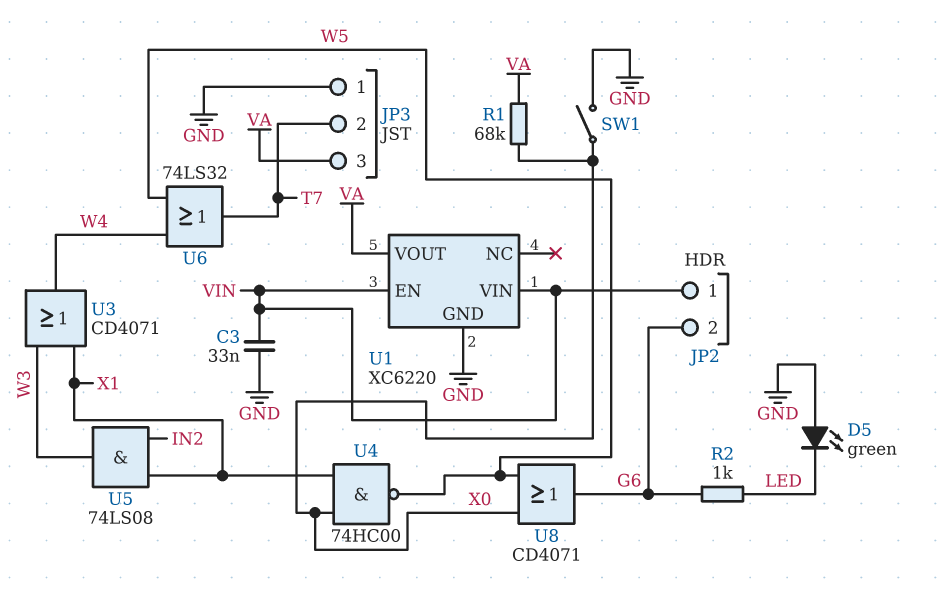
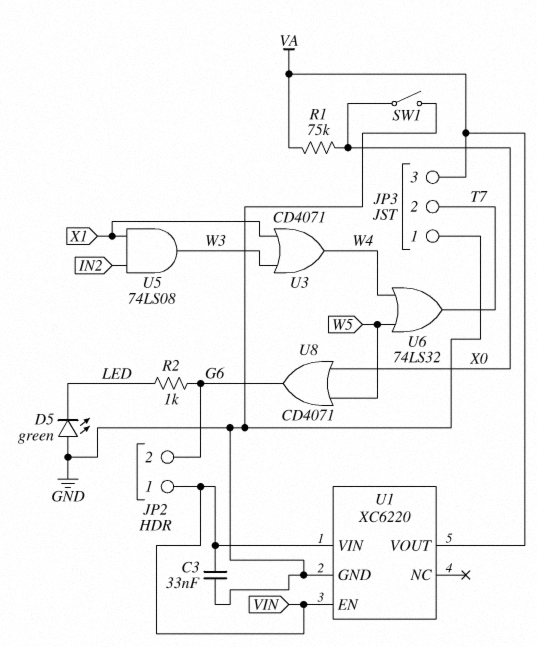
R1: 68k (VA, X0) -> 75k (VA, X0)
U4: NAND 74HC00 (in X0, in X1, out W5) -> none

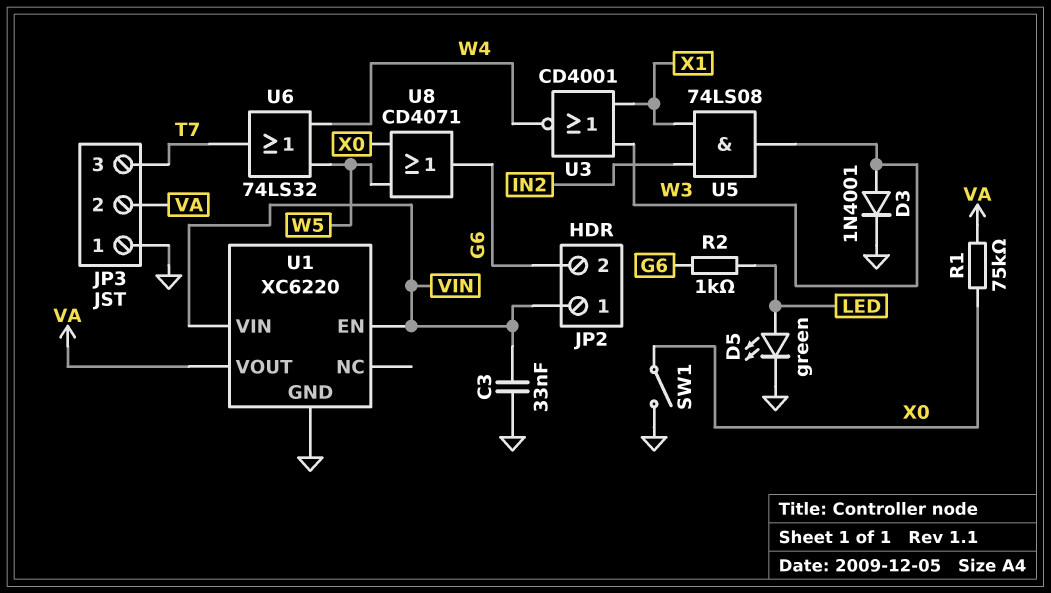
D3: none -> diode 1N4001 (A W3, K GND)
D5: LED green (A GND, K LED) -> LED green (A LED, K GND)
JP3 pin 2: T7 -> VA
JP3 pin 3: VA -> T7
U3: OR CD4071 (in W3, in X1, out W4) -> NOR CD4001 (in W3, in X1, out W4)

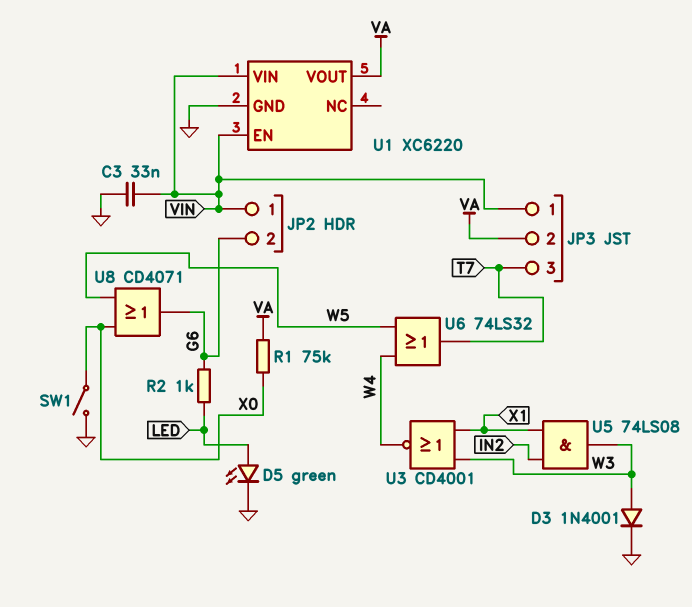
JP3 pin 1: GND -> VIN

